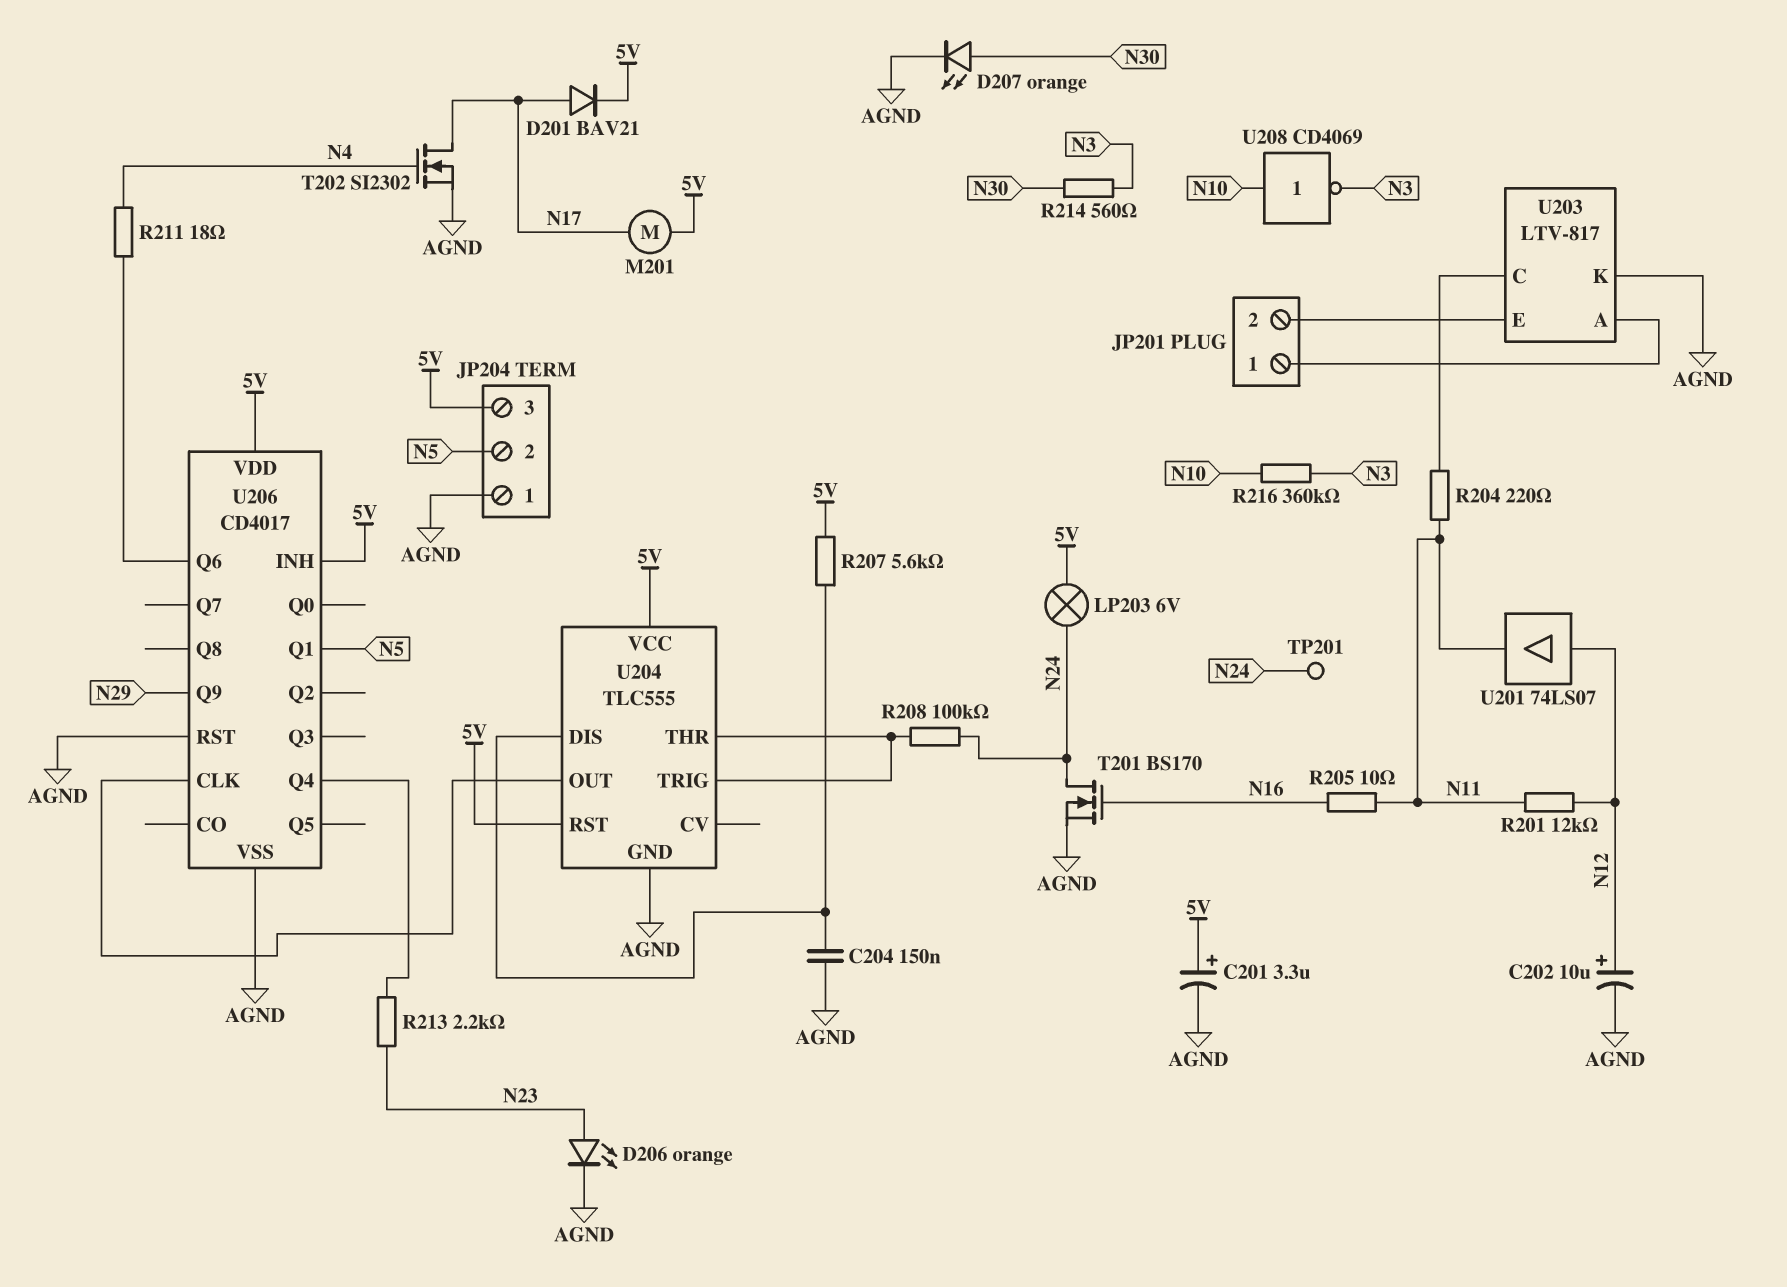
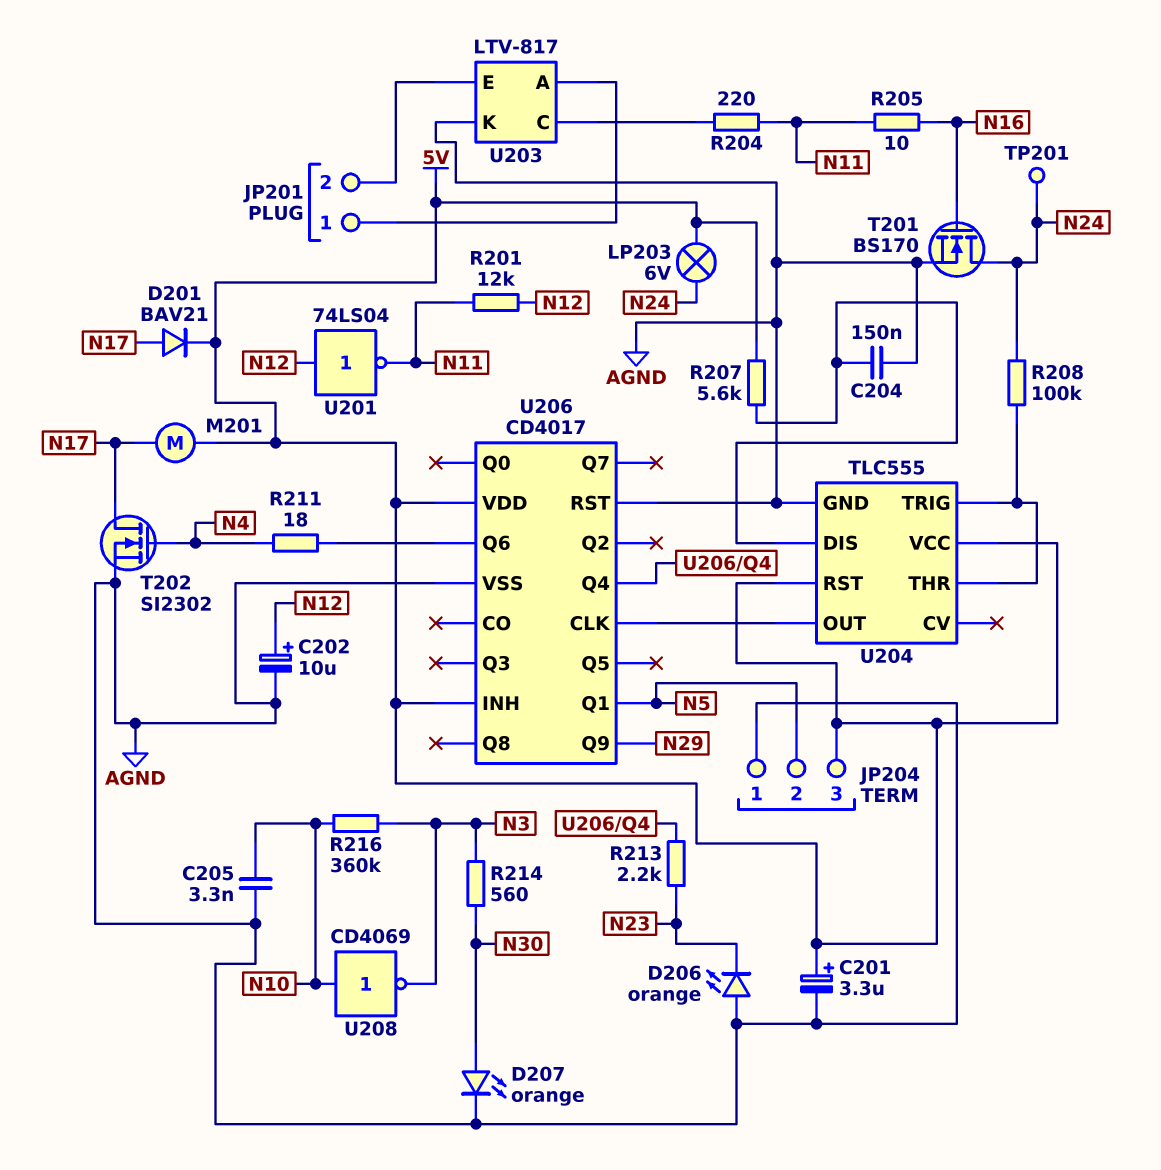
C205: none -> 3.3nF (AGND, N10)
D206: LED orange (A N23, K AGND) -> LED orange (A AGND, K N23)
U201: buffer 74LS07 (in N12, out N11) -> NOT 74LS04 (in N12, out N11)

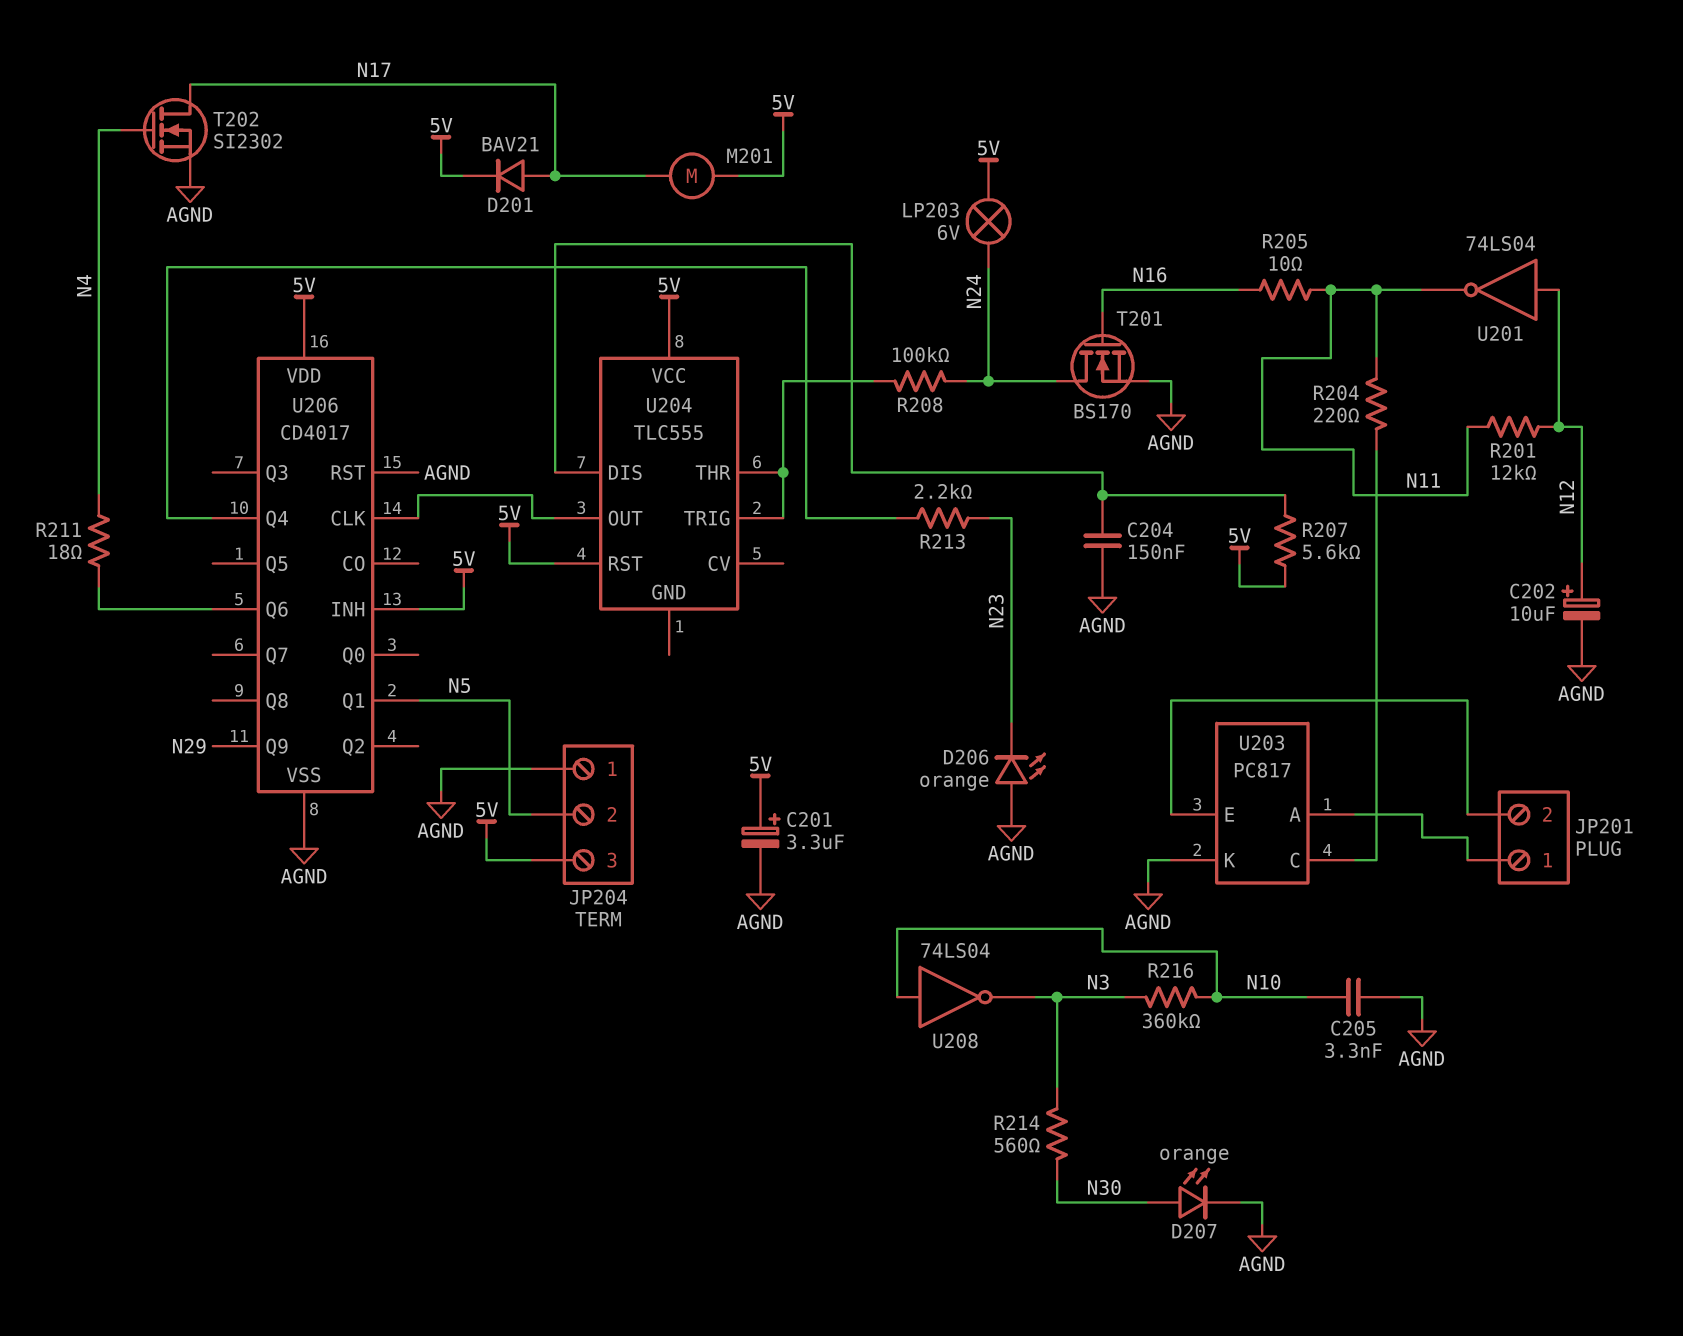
TP201: test point (N24) -> none
U203: LTV-817 -> PC817
U204 pin GND: AGND -> none
U208: NOT CD4069 (in N10, out N3) -> NOT 74LS04 (in N10, out N3)

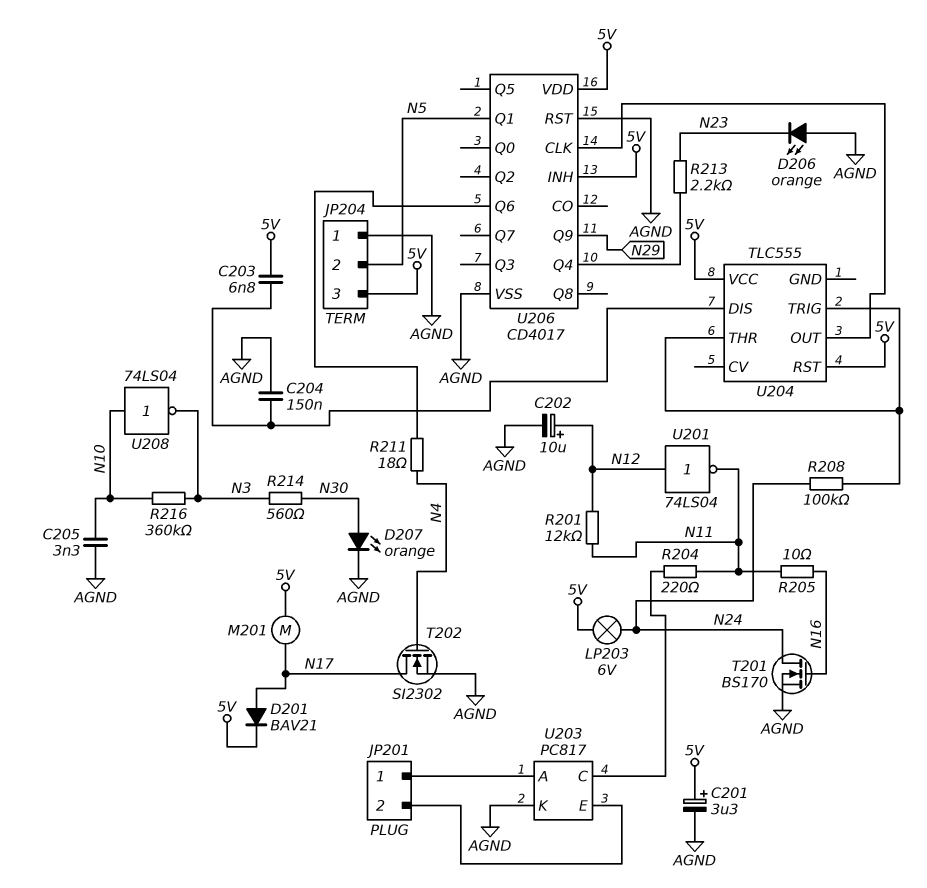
C203: none -> 6.8nF (5V, U204/DIS)
R207: 5.6k (5V, U204/DIS) -> none

